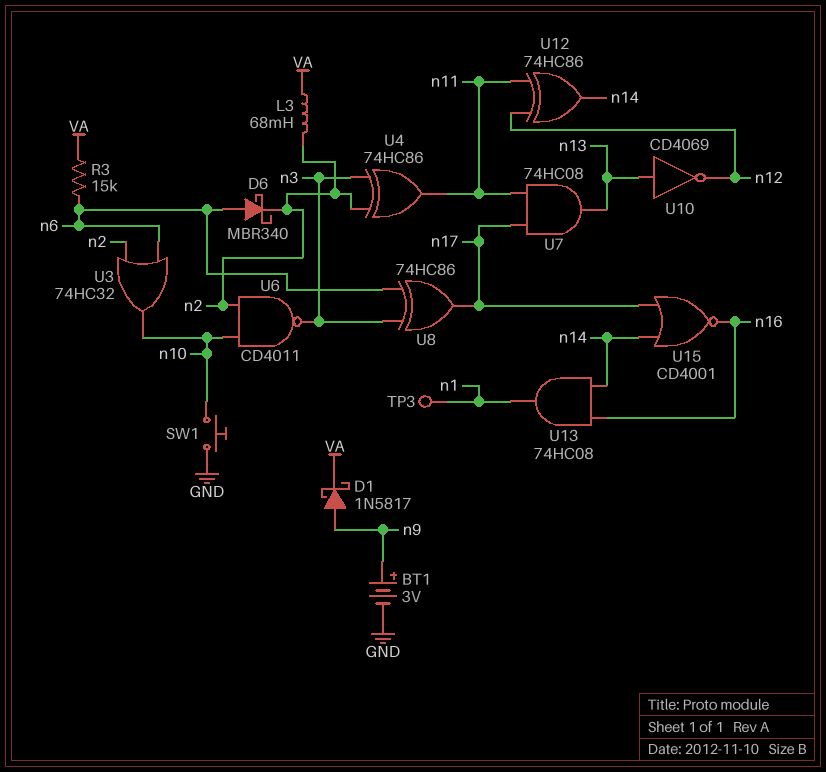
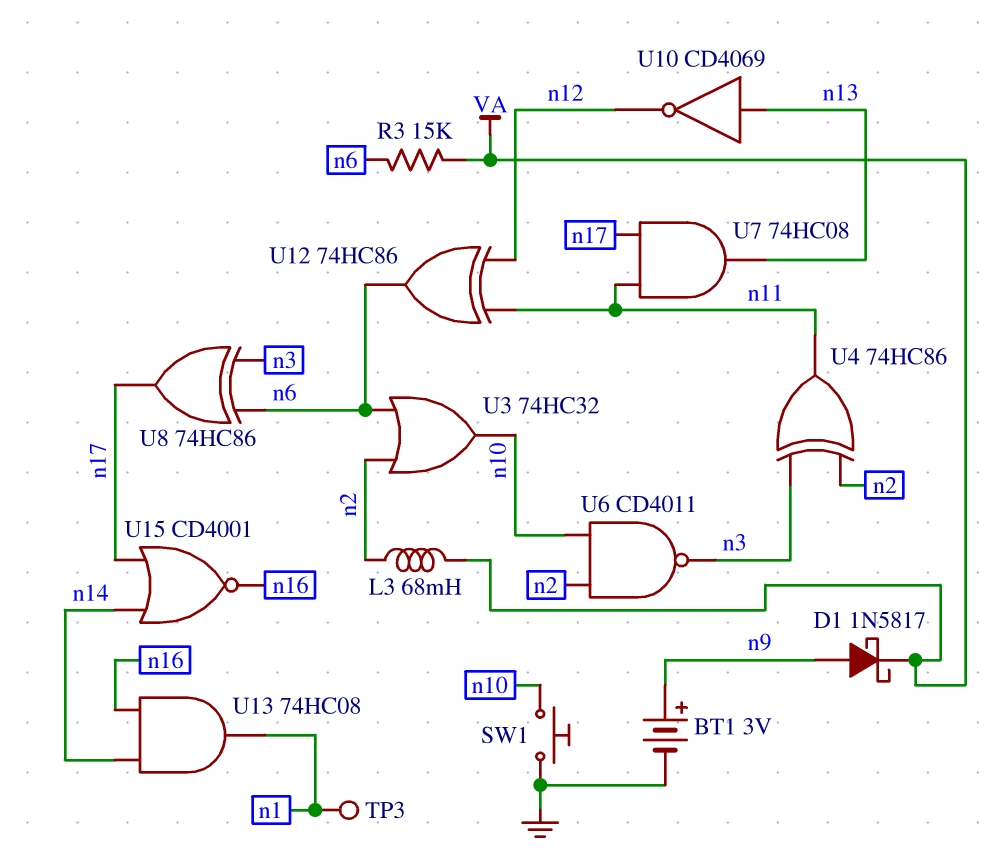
D6: schottky MBR340 (A n6, K n2) -> none
U12: XOR 74HC86 (in n11, in n12, out n14) -> XOR 74HC86 (in n11, in n12, out n6)

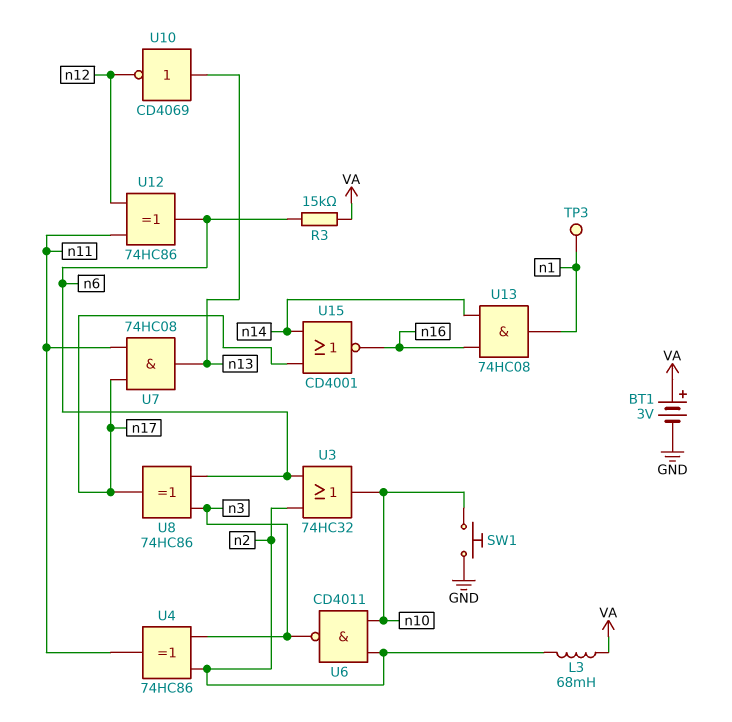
BT1: 3V (plus n9, minus GND) -> 3V (plus VA, minus GND)
D1: schottky 1N5817 (A n9, K VA) -> none

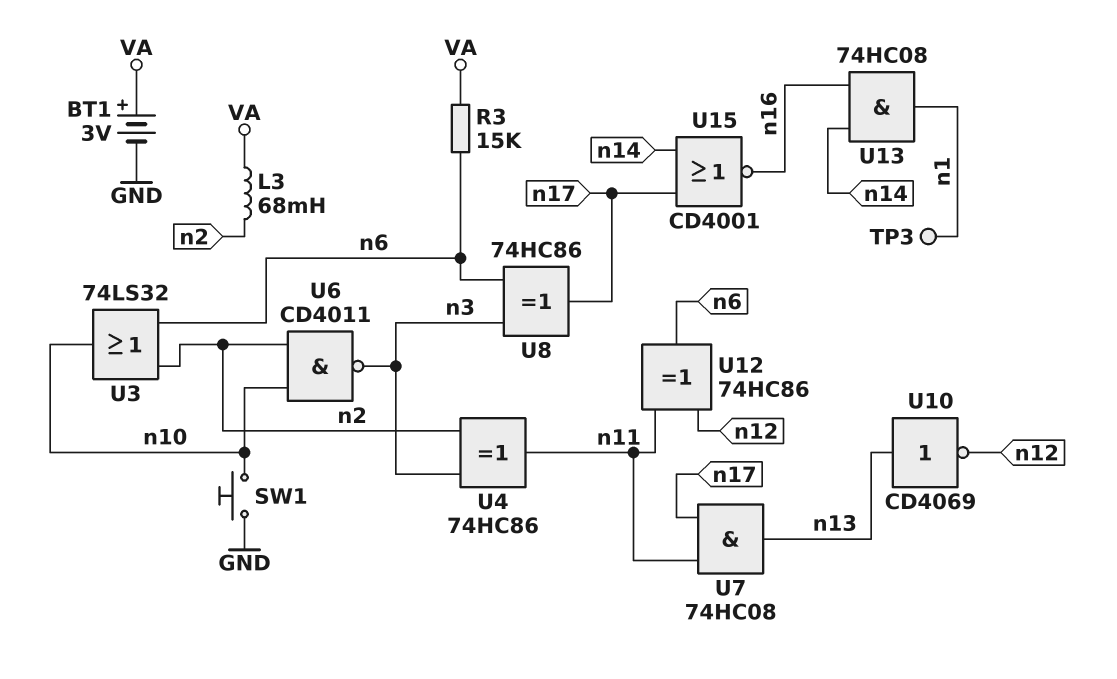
U3: OR 74HC32 (in n2, in n6, out n10) -> OR 74LS32 (in n2, in n6, out n10)

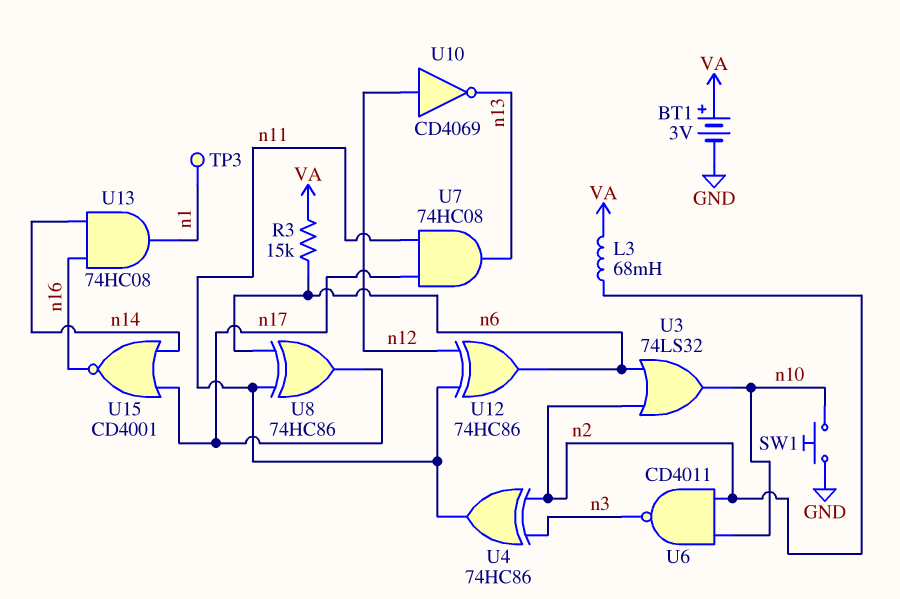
U8: XOR 74HC86 (in n3, in n6, out n17) -> XOR 74HC86 (in n6, in n11, out n17)
U10: NOT CD4069 (in n13, out n12) -> NOT CD4069 (in n12, out n13)

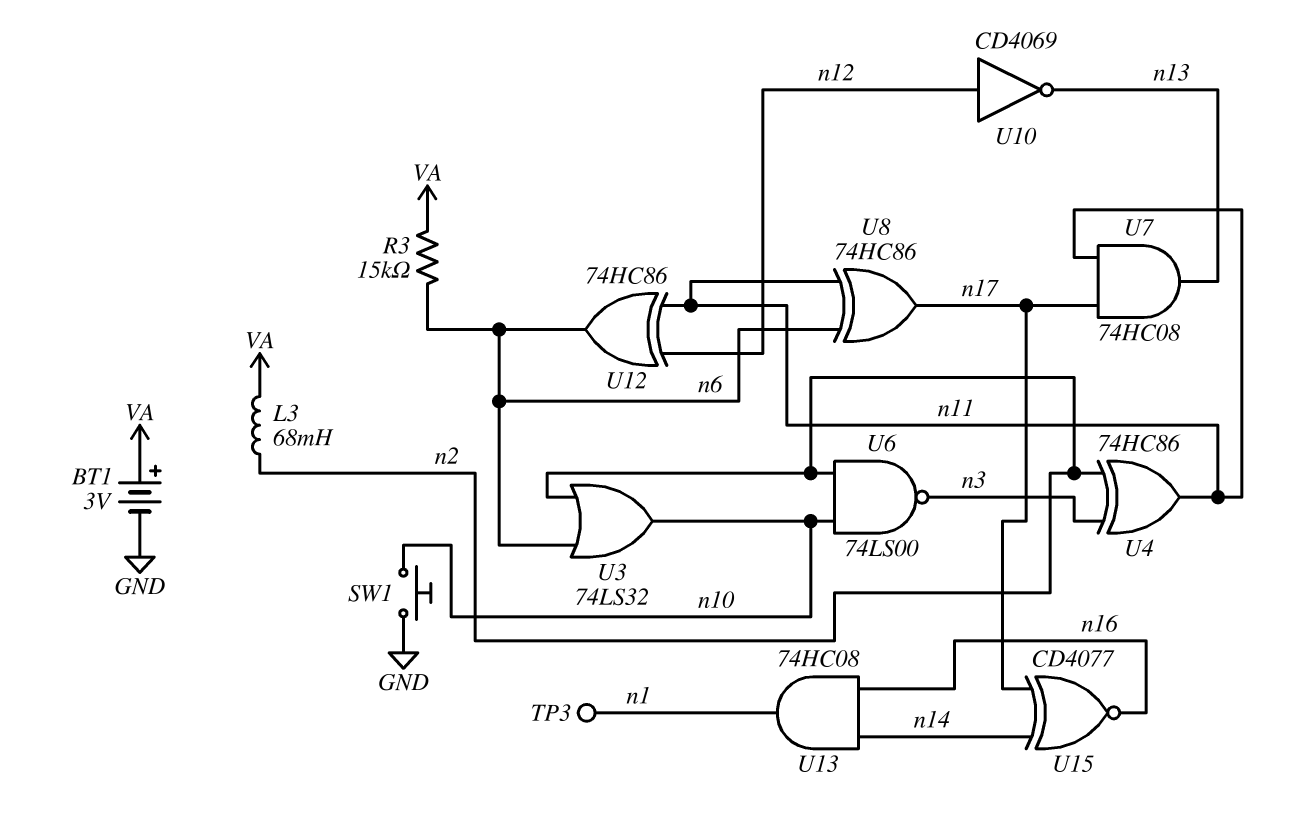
U6: NAND CD4011 (in n2, in n10, out n3) -> NAND 74LS00 (in n2, in n10, out n3)
U15: NOR CD4001 (in n14, in n17, out n16) -> XNOR CD4077 (in n14, in n17, out n16)

